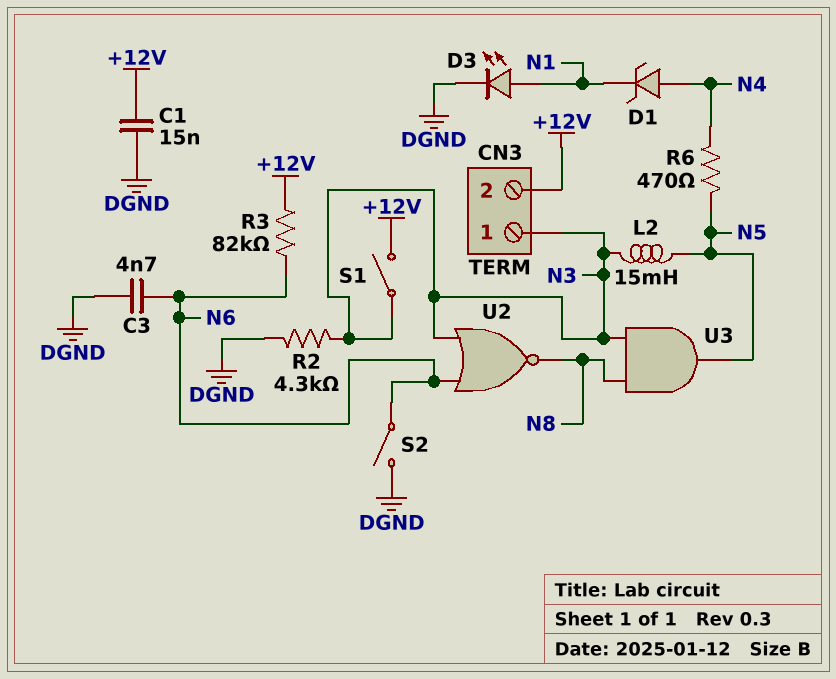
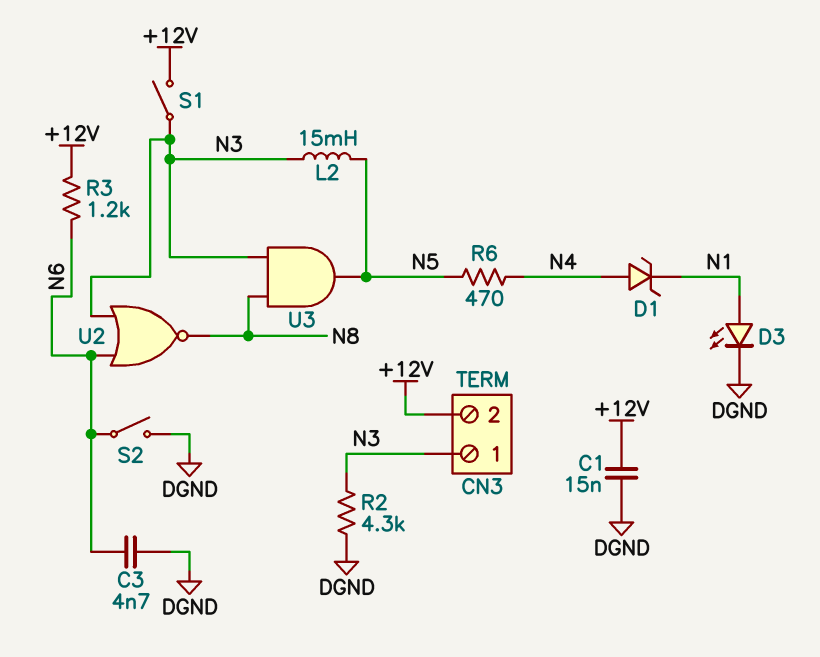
R3: 82k (+12V, N6) -> 1.2k (+12V, N6)

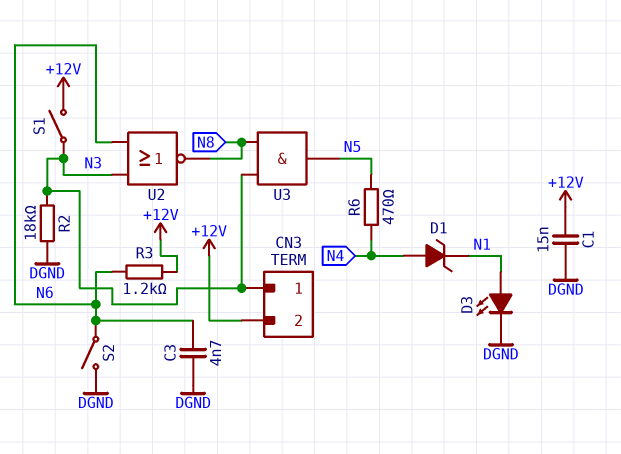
L2: 15mH (N3, N5) -> none
R2: 4.3k (DGND, N3) -> 18k (DGND, N3)

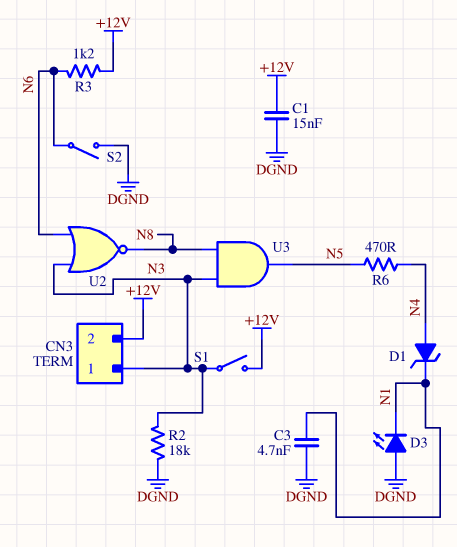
C3: 4.7nF (DGND, N6) -> 4.7nF (DGND, N1)
D3: LED (A N1, K DGND) -> LED (A DGND, K N1)

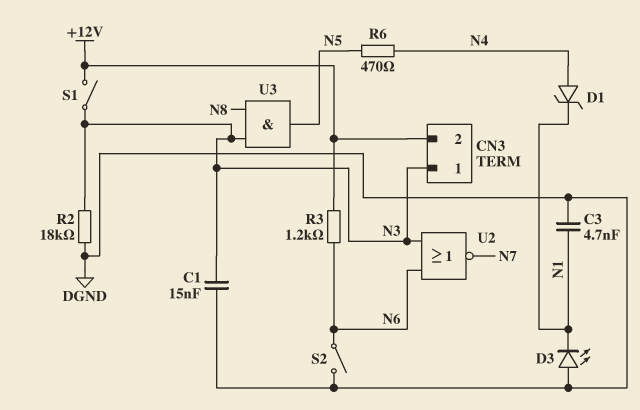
C1: 15nF (+12V, DGND) -> 15nF (DGND, N3)
U2: NOR (in N3, in N6, out N8) -> NOR (in N3, in N6, out N7)

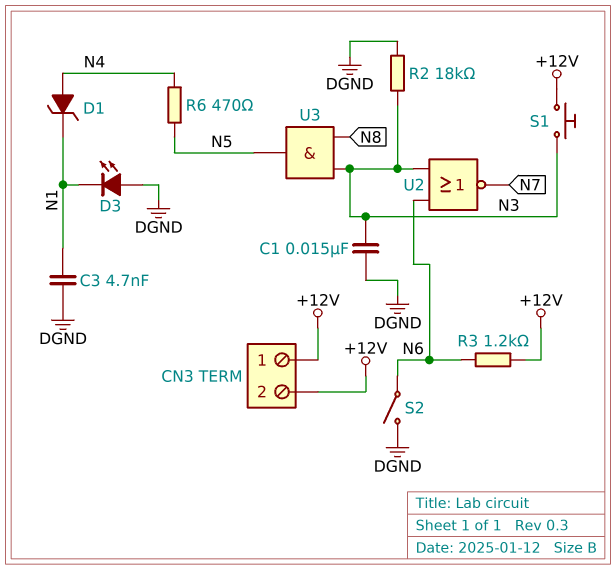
CN3 pin 1: N3 -> +12V
S1: switch (+12V, N3) -> button (+12V, N3)

